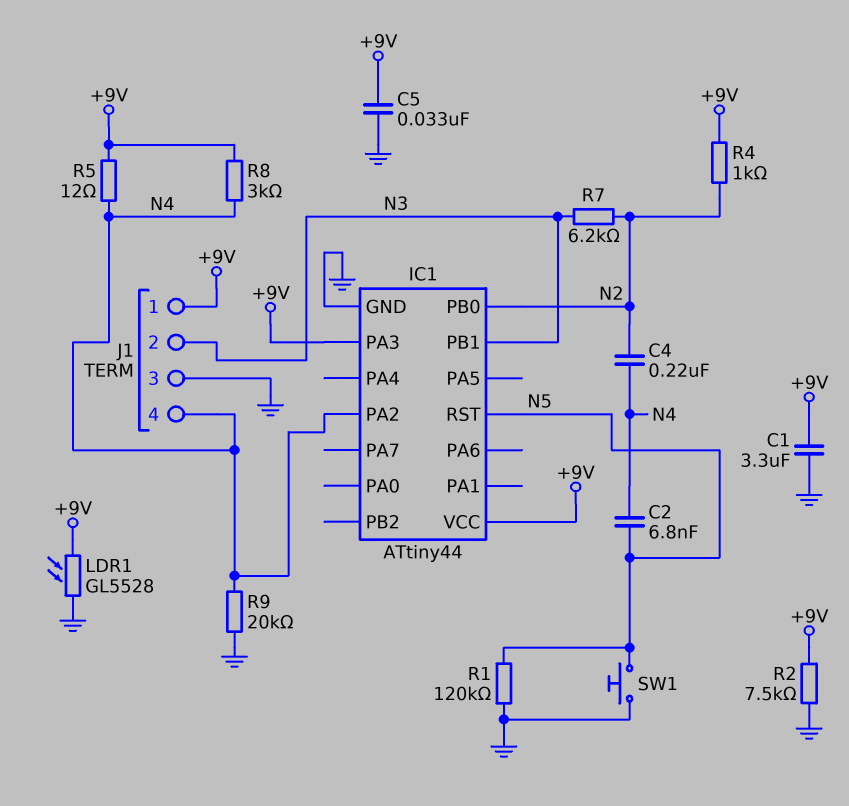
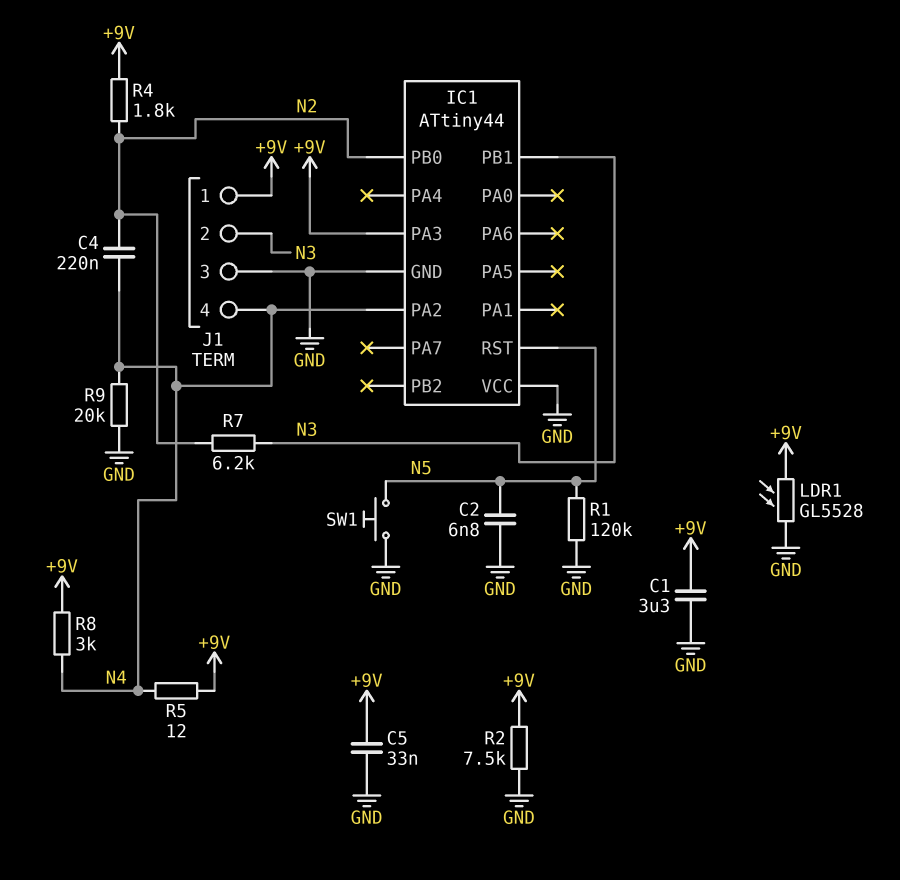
C2: 6.8nF (N4, N5) -> 6.8nF (GND, N5)
IC1 pin VCC: +9V -> GND
R4: 1k (+9V, N2) -> 1.8k (+9V, N2)

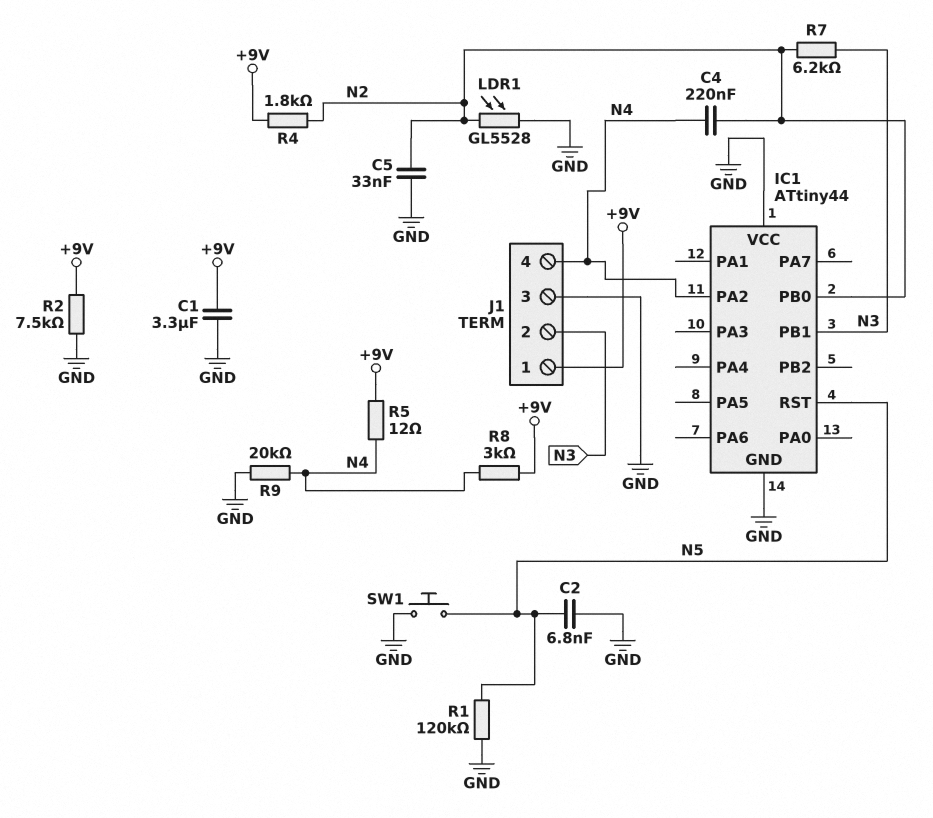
C5: 33nF (+9V, GND) -> 33nF (GND, N2)
IC1 pin PA3: +9V -> none
LDR1: GL5528 (+9V, GND) -> GL5528 (GND, N2)

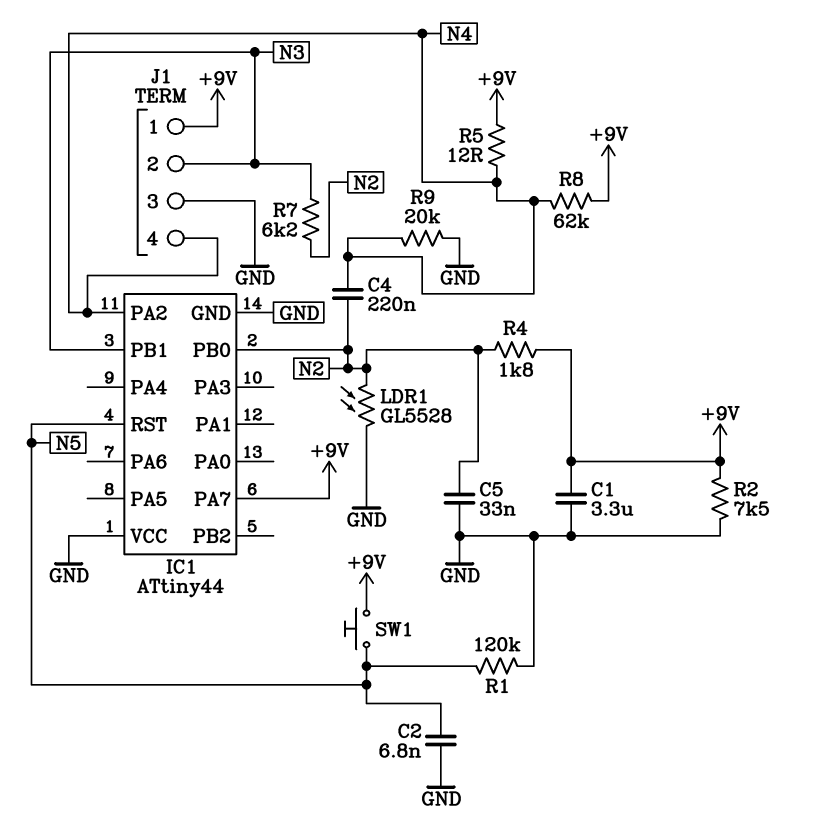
IC1 pin PA7: none -> +9V
R8: 3k (+9V, N4) -> 62k (+9V, N4)
SW1: button (GND, N5) -> button (+9V, N5)

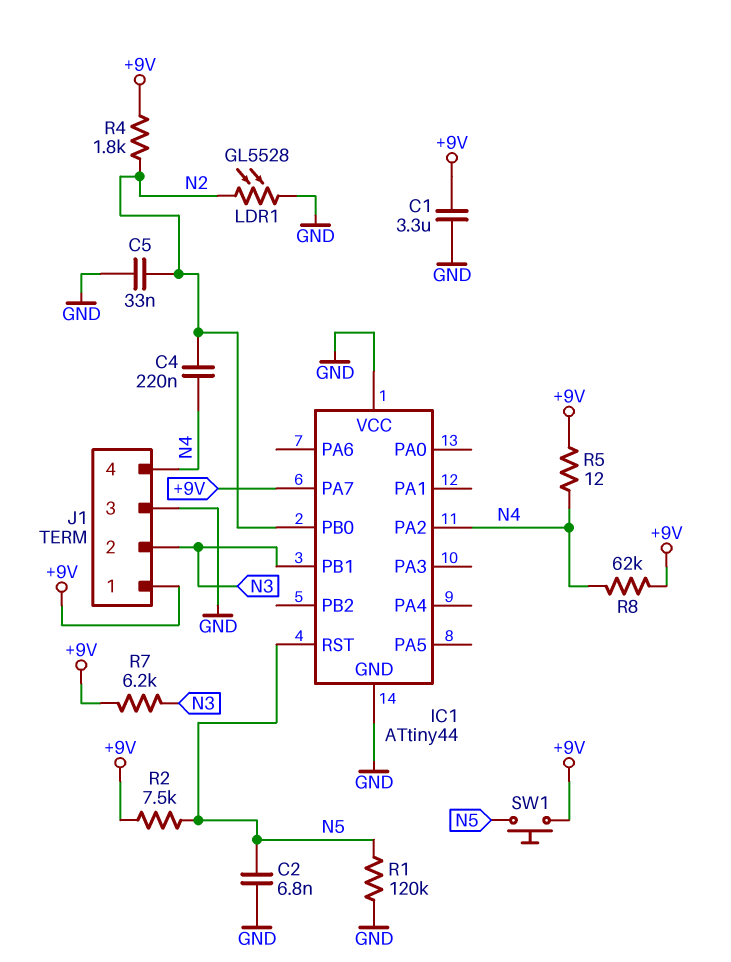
R2: 7.5k (+9V, GND) -> 7.5k (+9V, N5)
R7: 6.2k (N2, N3) -> 6.2k (+9V, N3)
R9: 20k (GND, N4) -> none

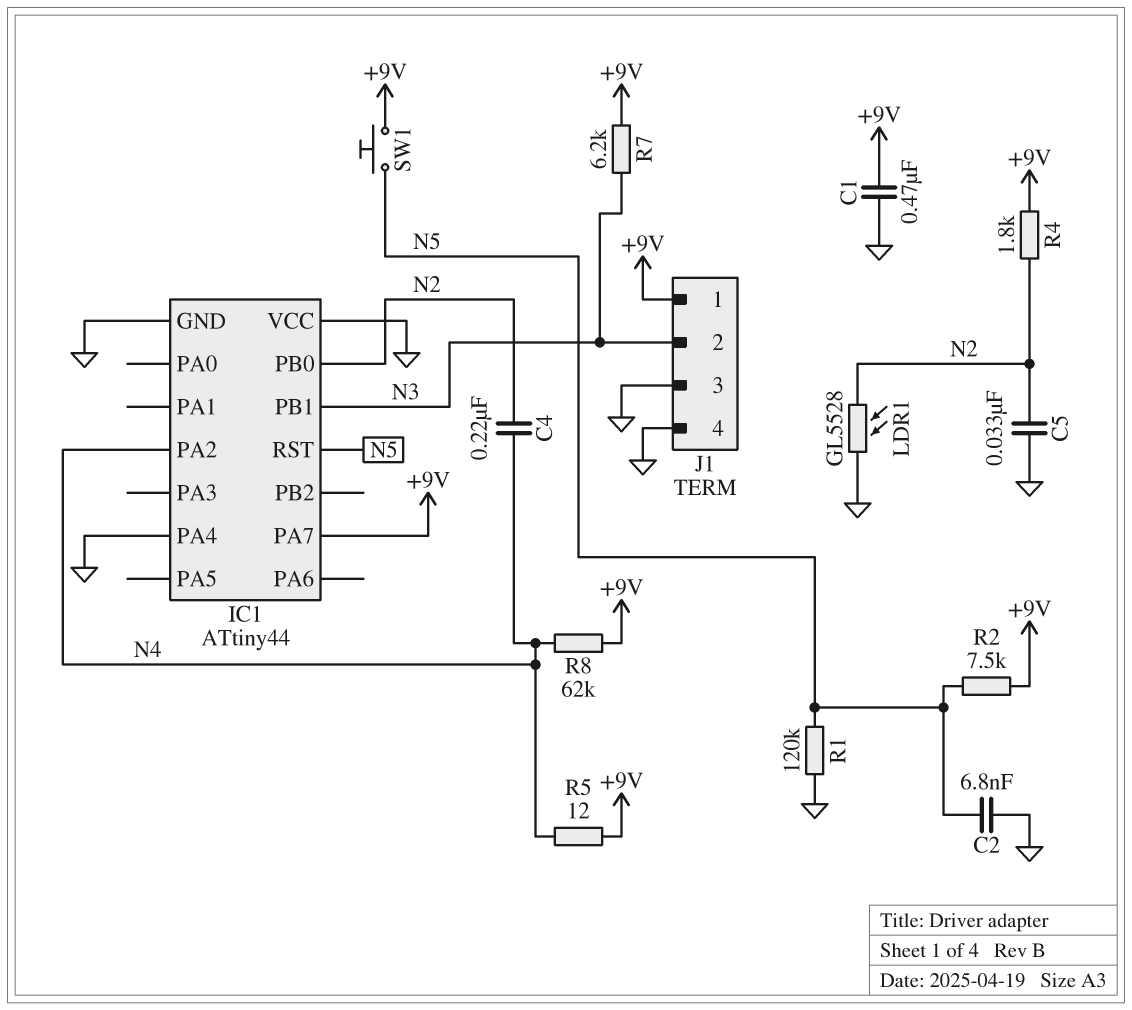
C1: 3.3uF (+9V, GND) -> 470nF (+9V, GND)
IC1 pin PA4: none -> GND
J1 pin 4: N4 -> GND

